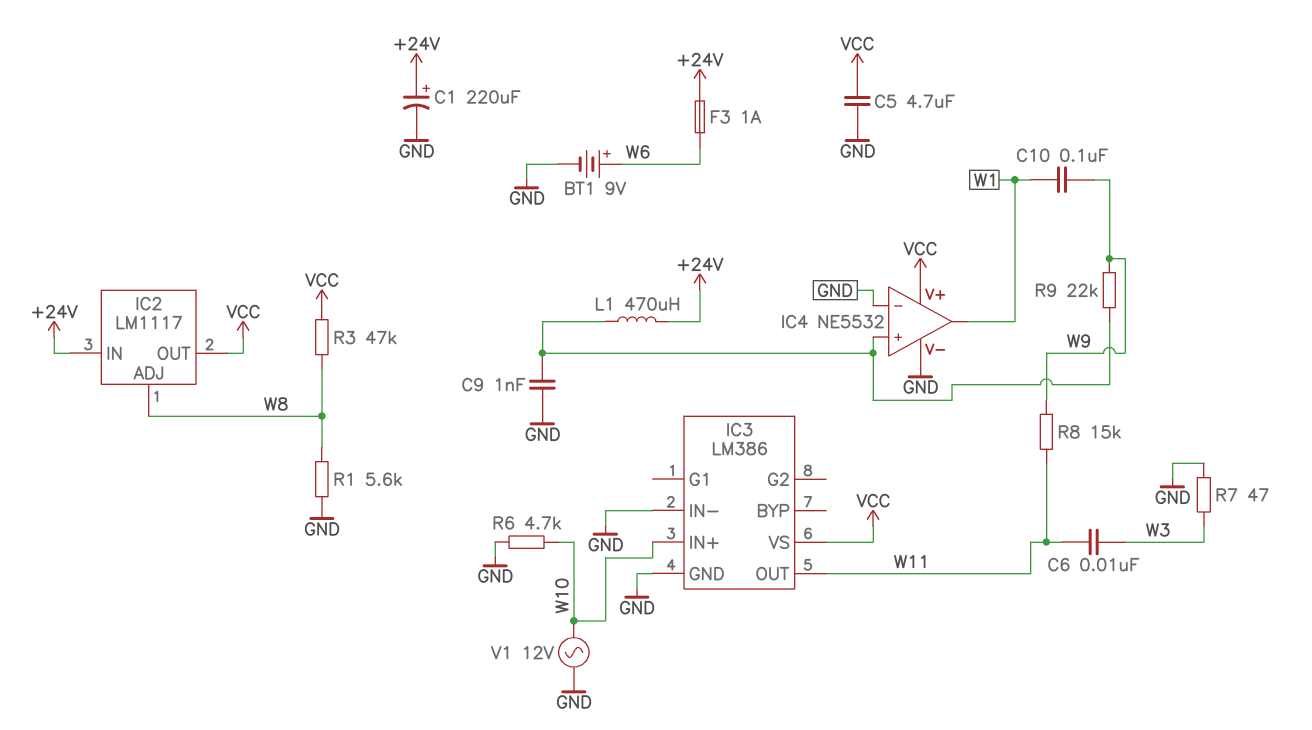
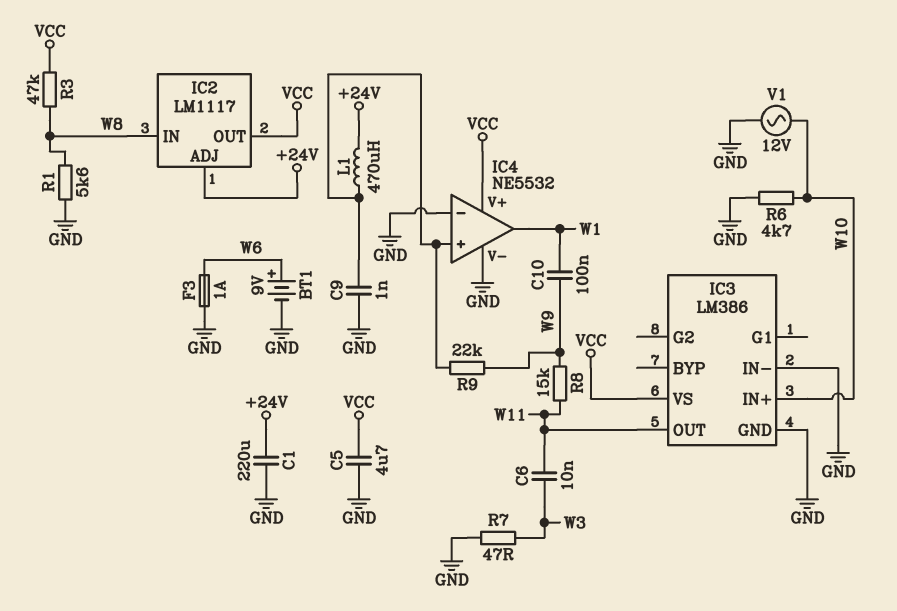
C1: 220uF (plus +24V, minus GND) -> 220uF (+24V, GND)
F3: 1A (+24V, W6) -> 1A (GND, W6)
IC2 pin ADJ: W8 -> +24V
IC2 pin IN: +24V -> W8

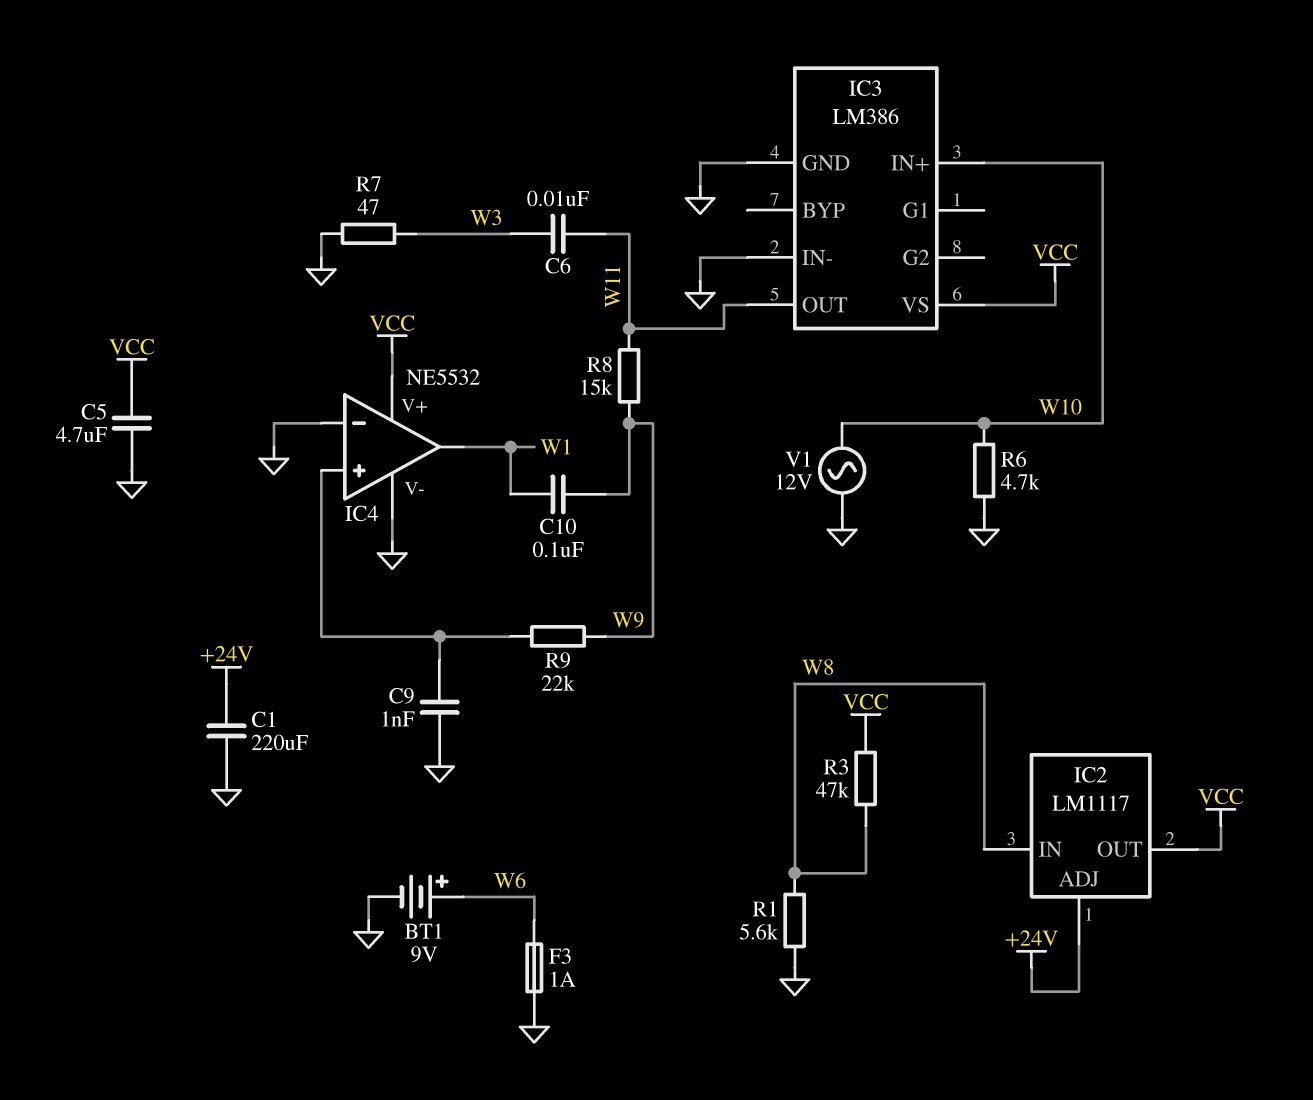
L1: 470uH (+24V, IC4/in+) -> none

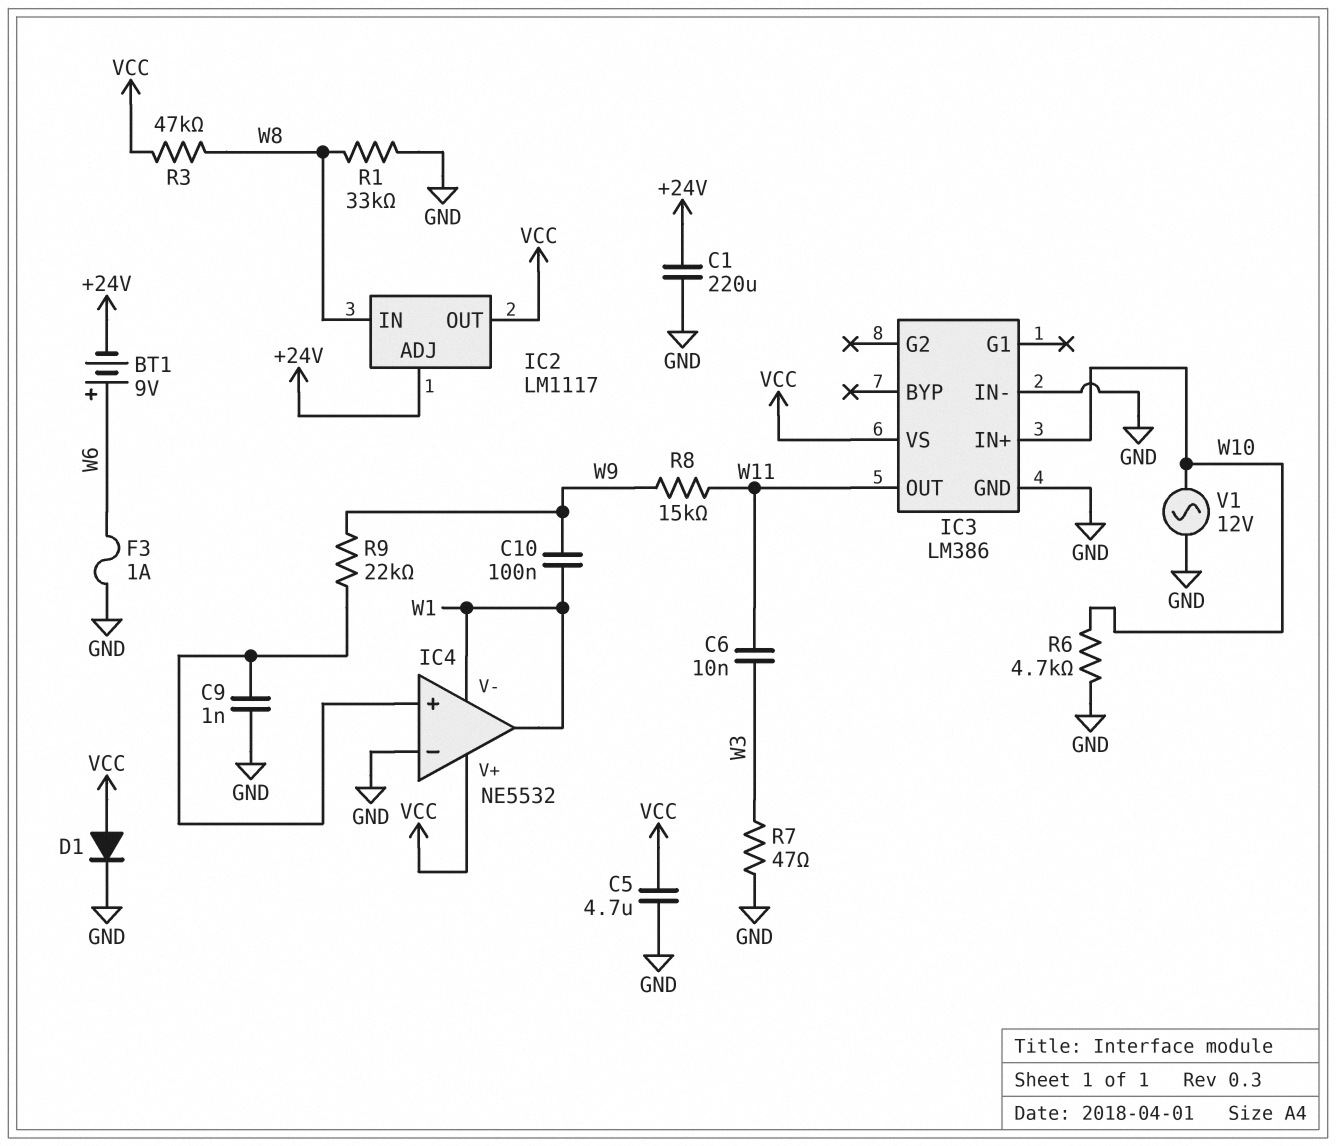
BT1: 9V (plus W6, minus GND) -> 9V (plus W6, minus +24V)
D1: none -> diode (A VCC, K GND)
IC4 pin V-: GND -> W1
R1: 5.6k (GND, W8) -> 33k (GND, W8)

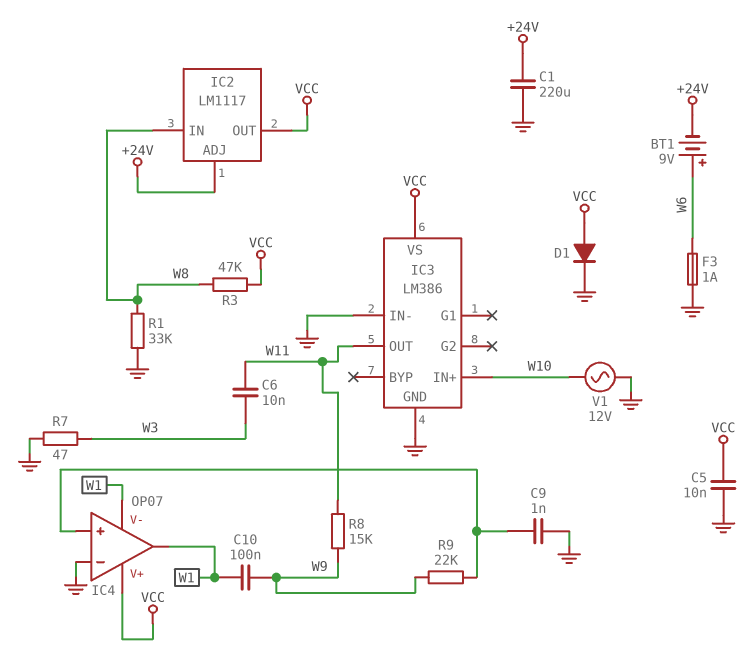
C5: 4.7uF (GND, VCC) -> 10nF (GND, VCC)
IC4: NE5532 -> OP07
R6: 4.7k (GND, W10) -> none

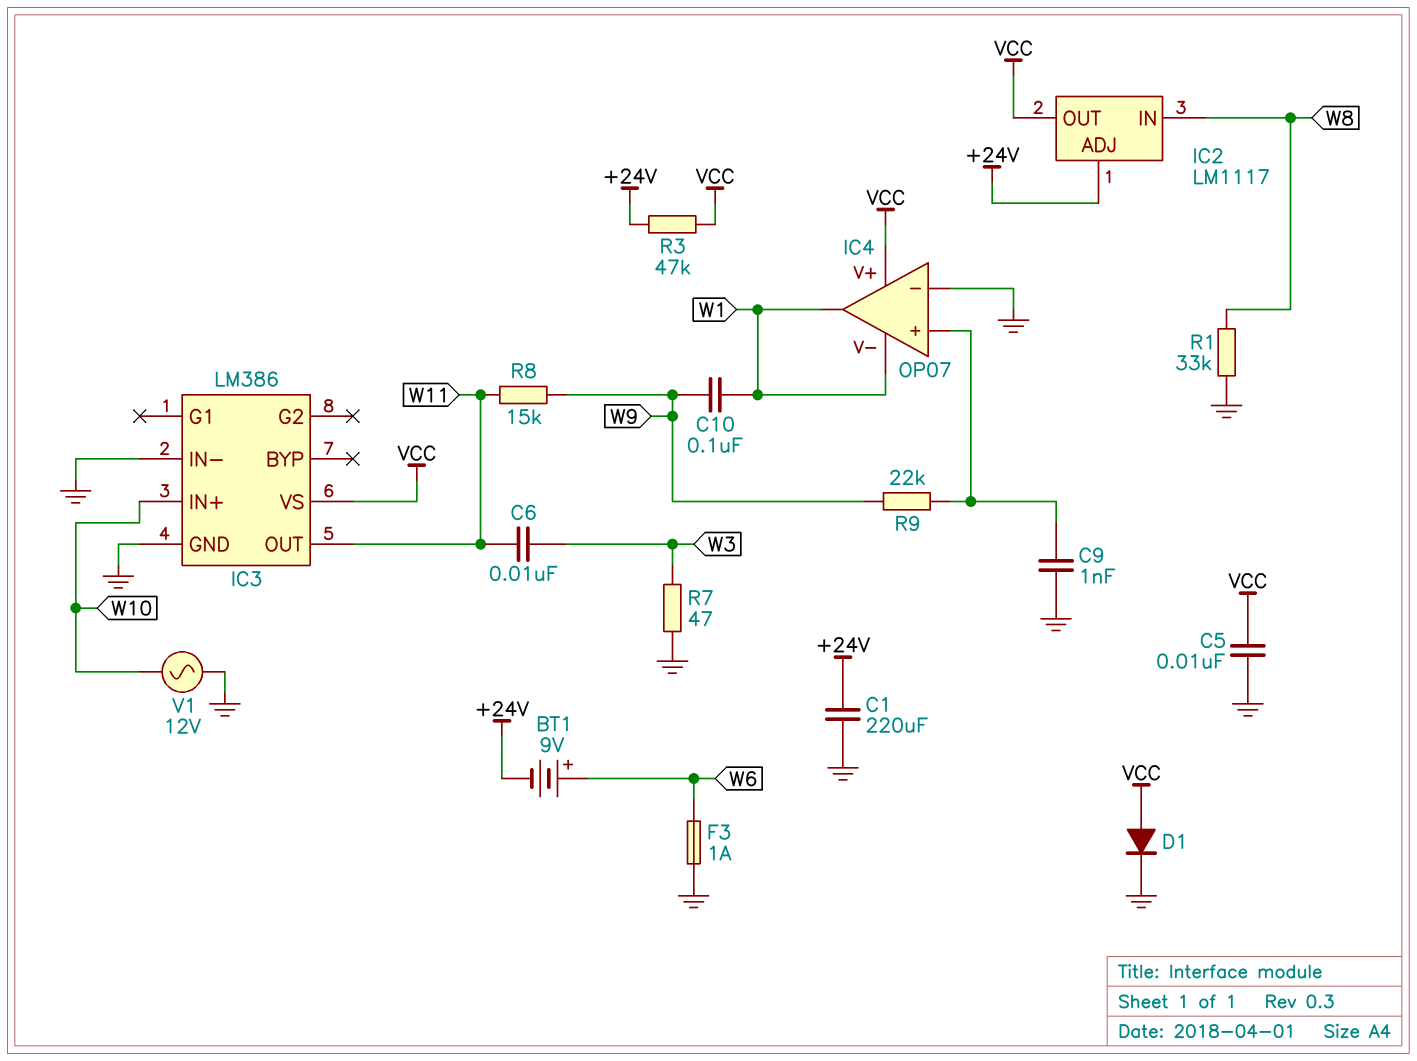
R3: 47k (VCC, W8) -> 47k (+24V, VCC)

